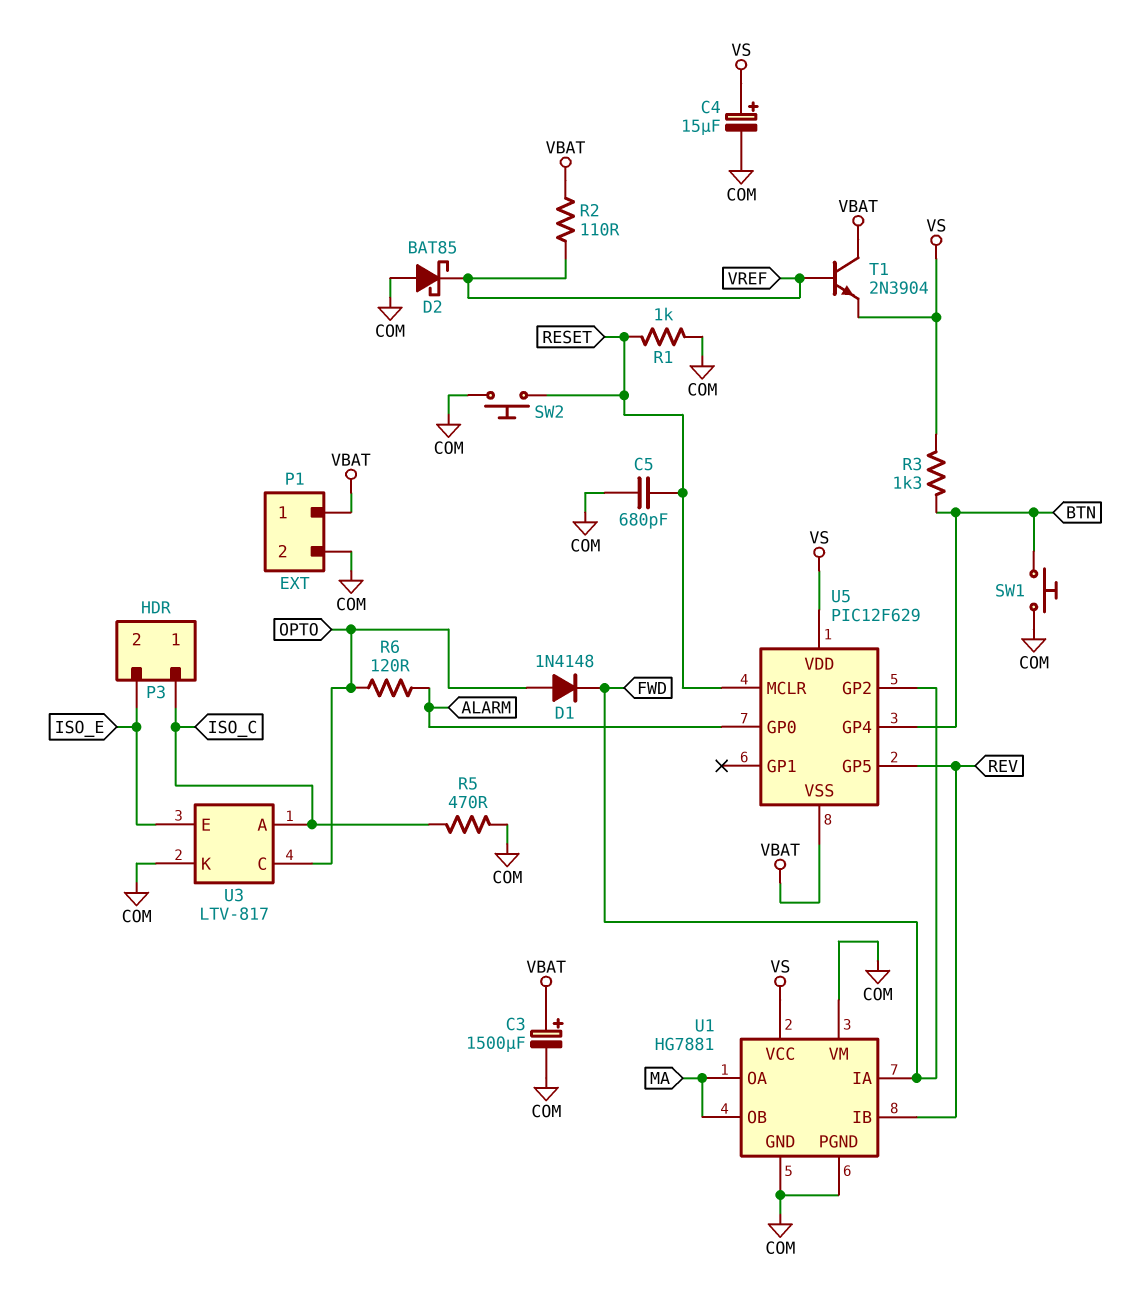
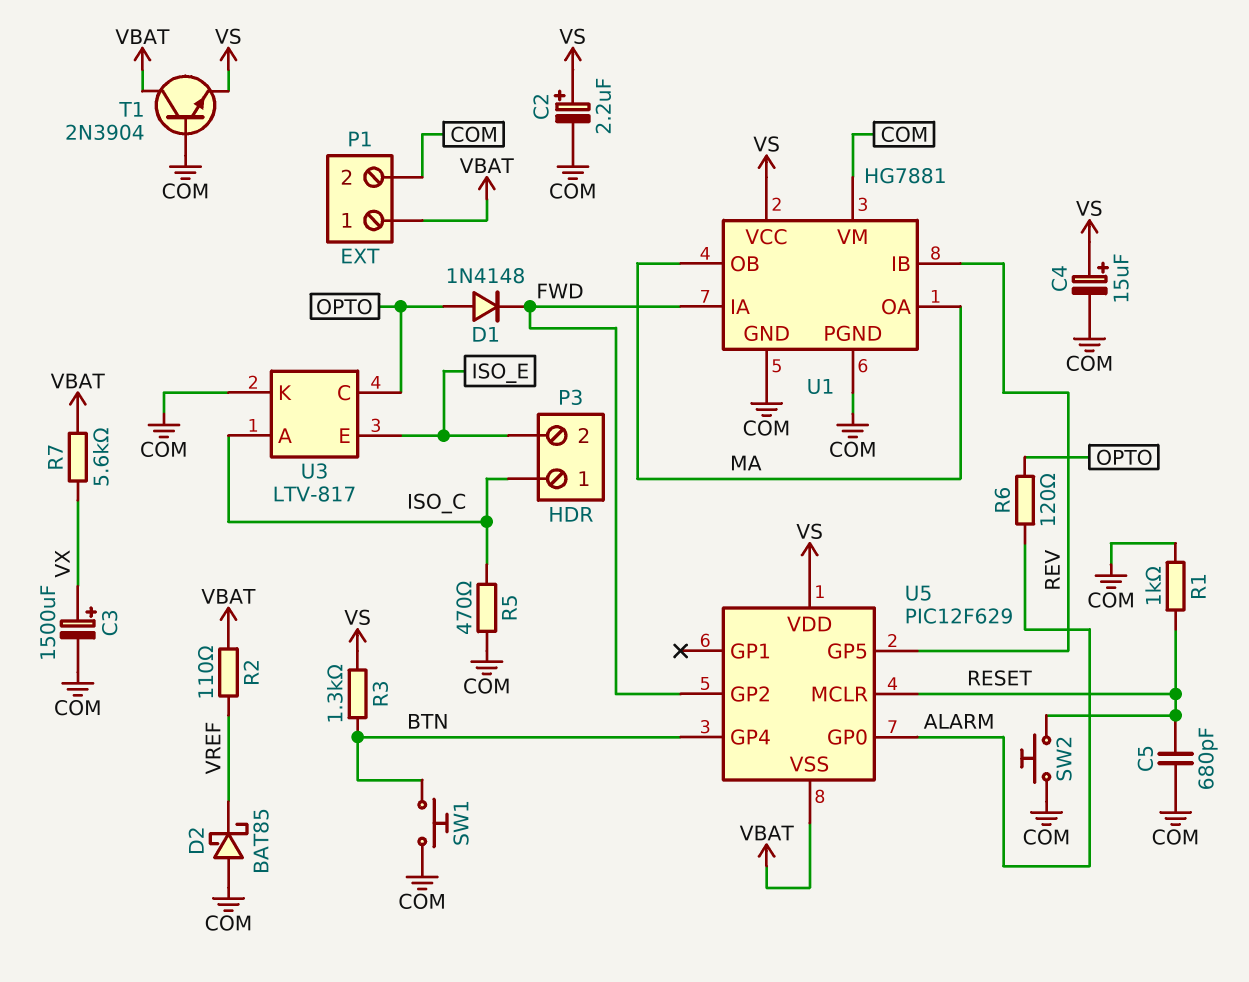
C2: none -> 2.2uF (plus VS, minus COM)
C3: 1500uF (plus VBAT, minus COM) -> 1500uF (plus VX, minus COM)
R7: none -> 5.6k (VBAT, VX)
T1: NPN 2N3904 (B VREF, C VBAT, E VS) -> NPN 2N3904 (B COM, C VBAT, E VS)

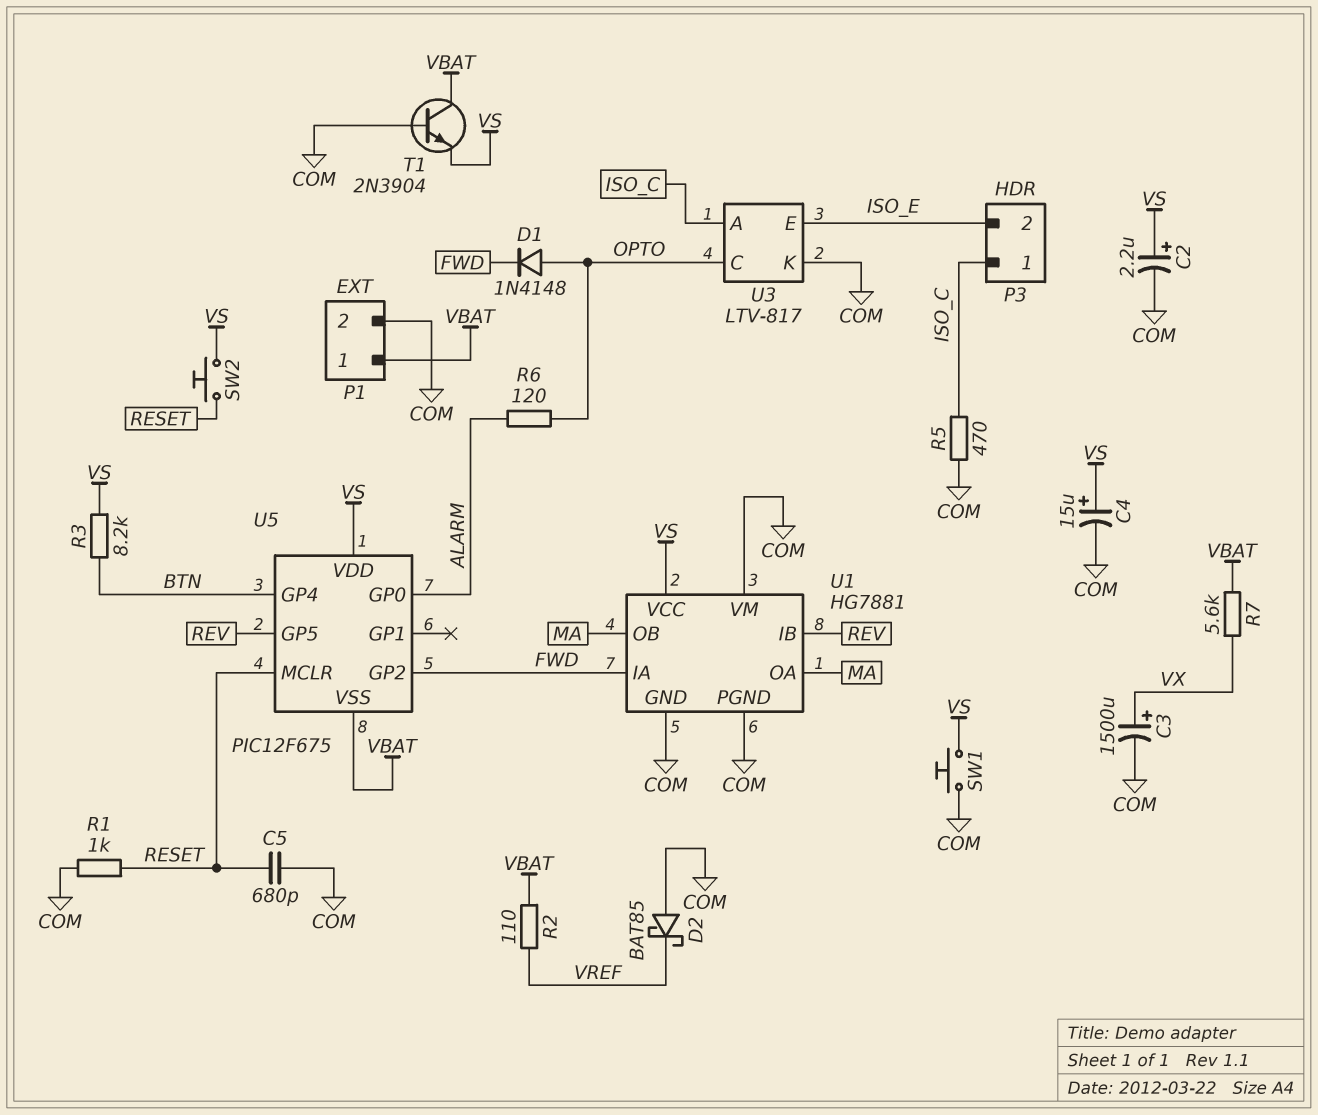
R3: 1.3k (BTN, VS) -> 8.2k (BTN, VS)
SW1: button (BTN, COM) -> button (COM, VS)
SW2: button (COM, RESET) -> button (RESET, VS)
U5: PIC12F629 -> PIC12F675

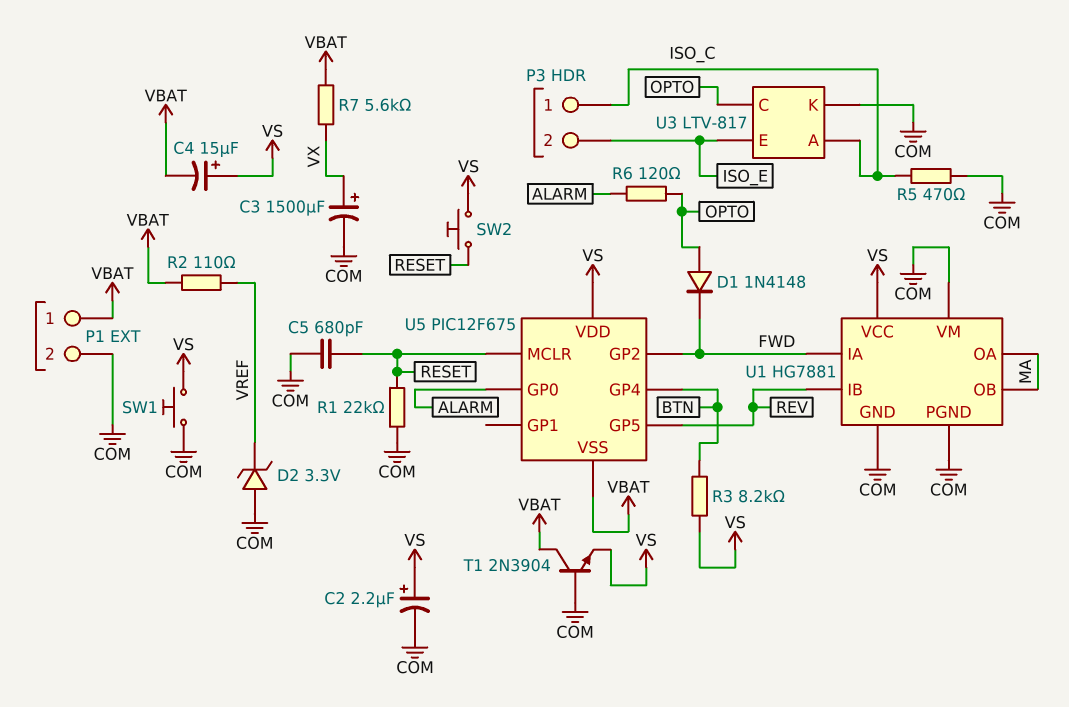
C4: 15uF (plus VS, minus COM) -> 15uF (plus VS, minus VBAT)
D2: schottky BAT85 (A COM, K VREF) -> zener 3.3V (A COM, K VREF)
R1: 1k (COM, RESET) -> 22k (COM, RESET)

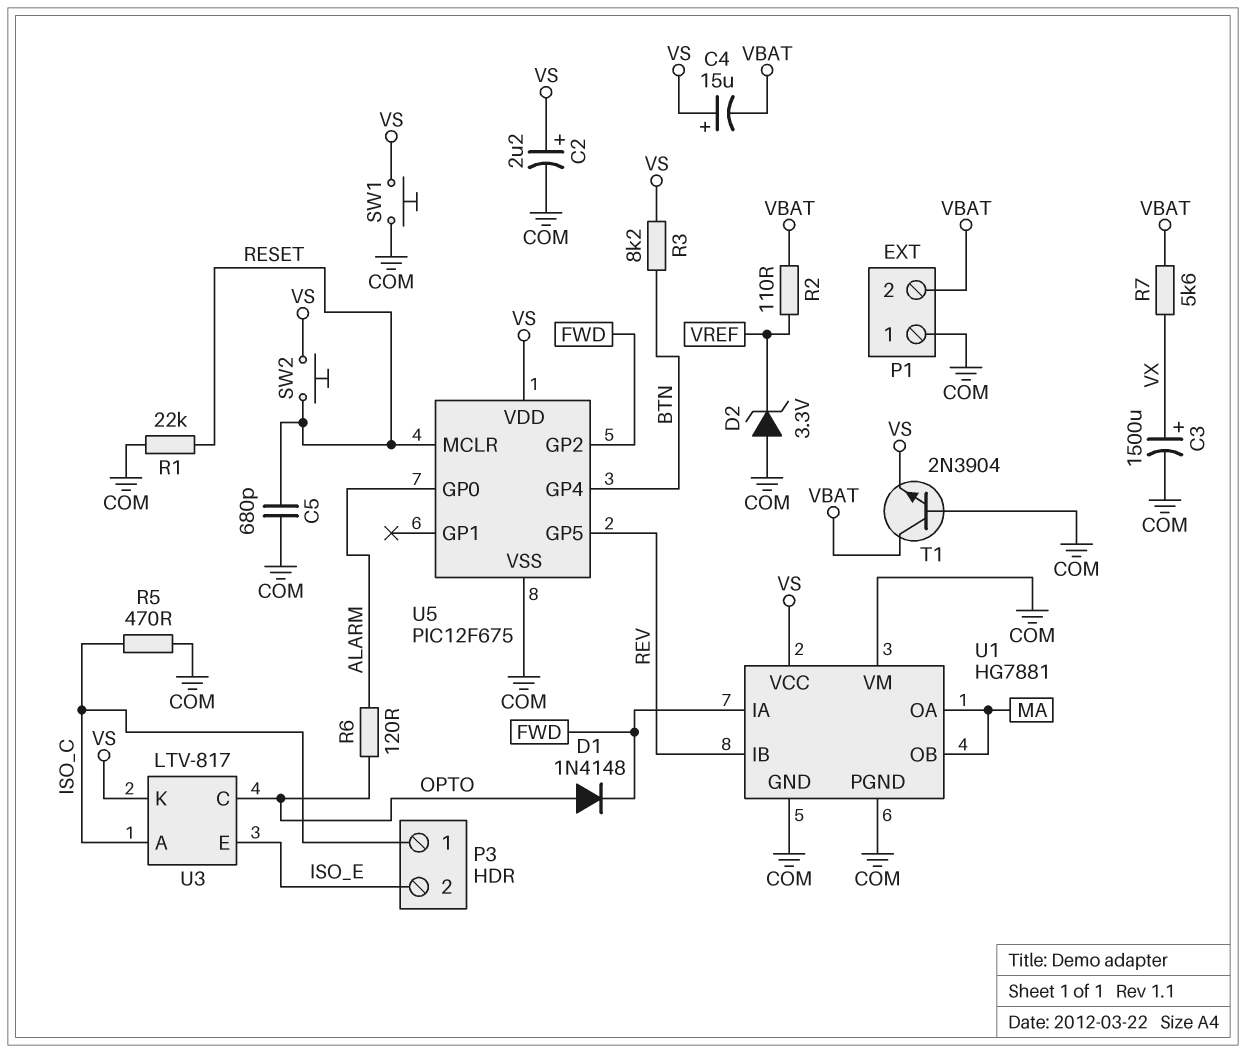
P1 pin 1: VBAT -> COM
P1 pin 2: COM -> VBAT
U3 pin K: COM -> VS
U5 pin VSS: VBAT -> COM

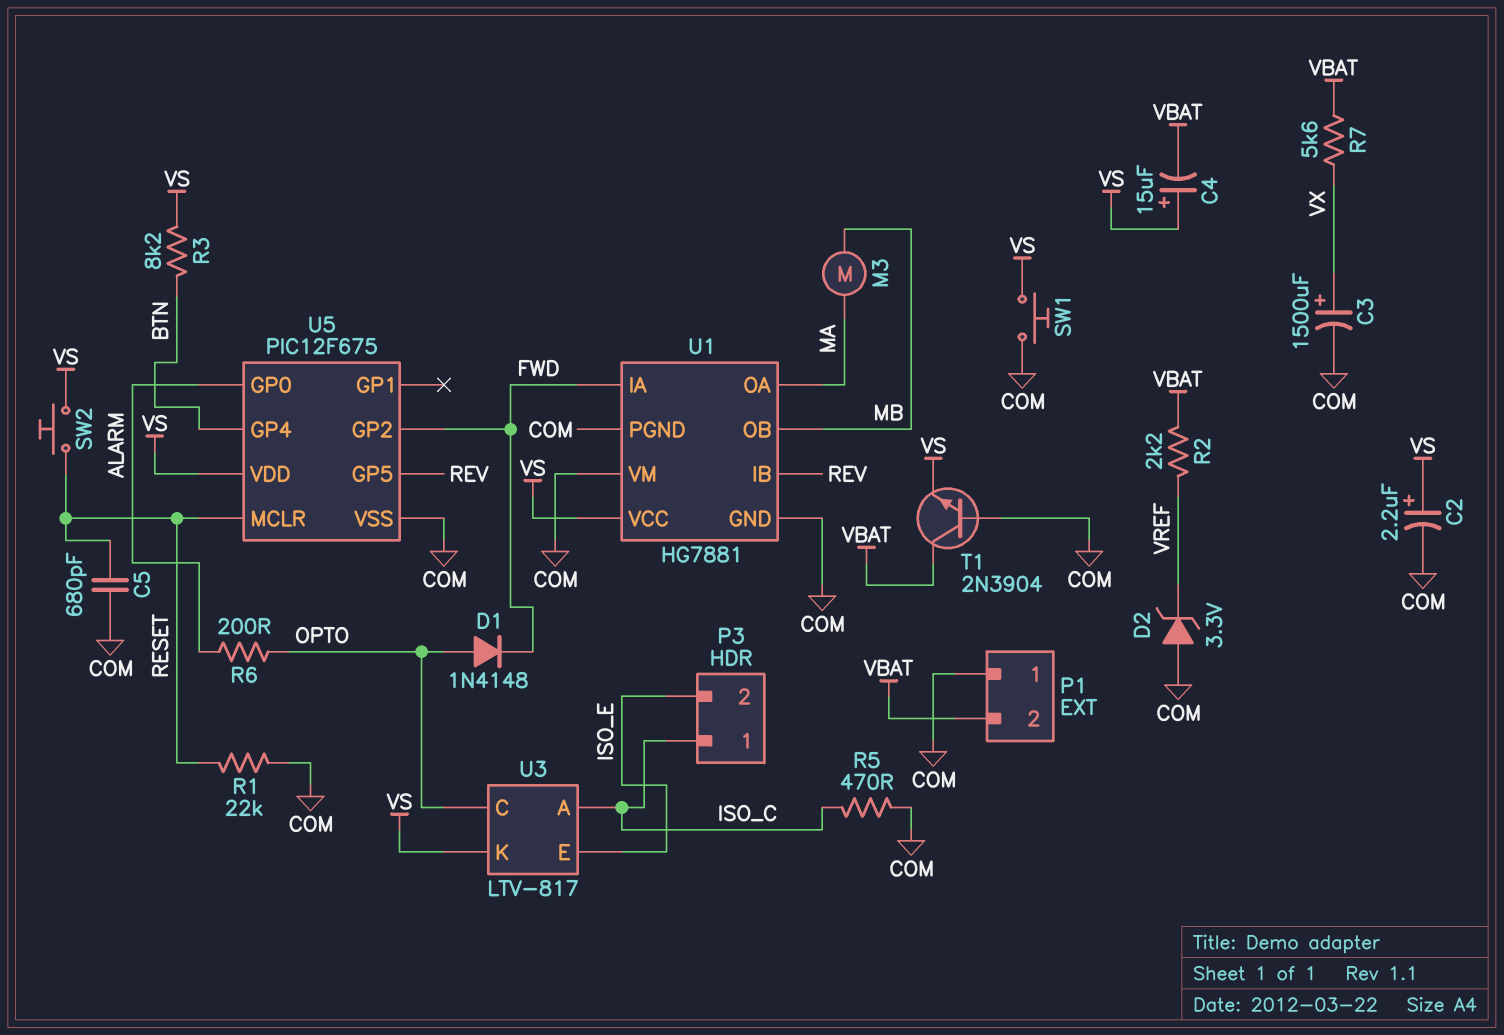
M3: none -> motor (MA, MB)
R2: 110 (VBAT, VREF) -> 2.2k (VBAT, VREF)
R6: 120 (ALARM, OPTO) -> 200 (ALARM, OPTO)
U1 pin OB: MA -> MB

